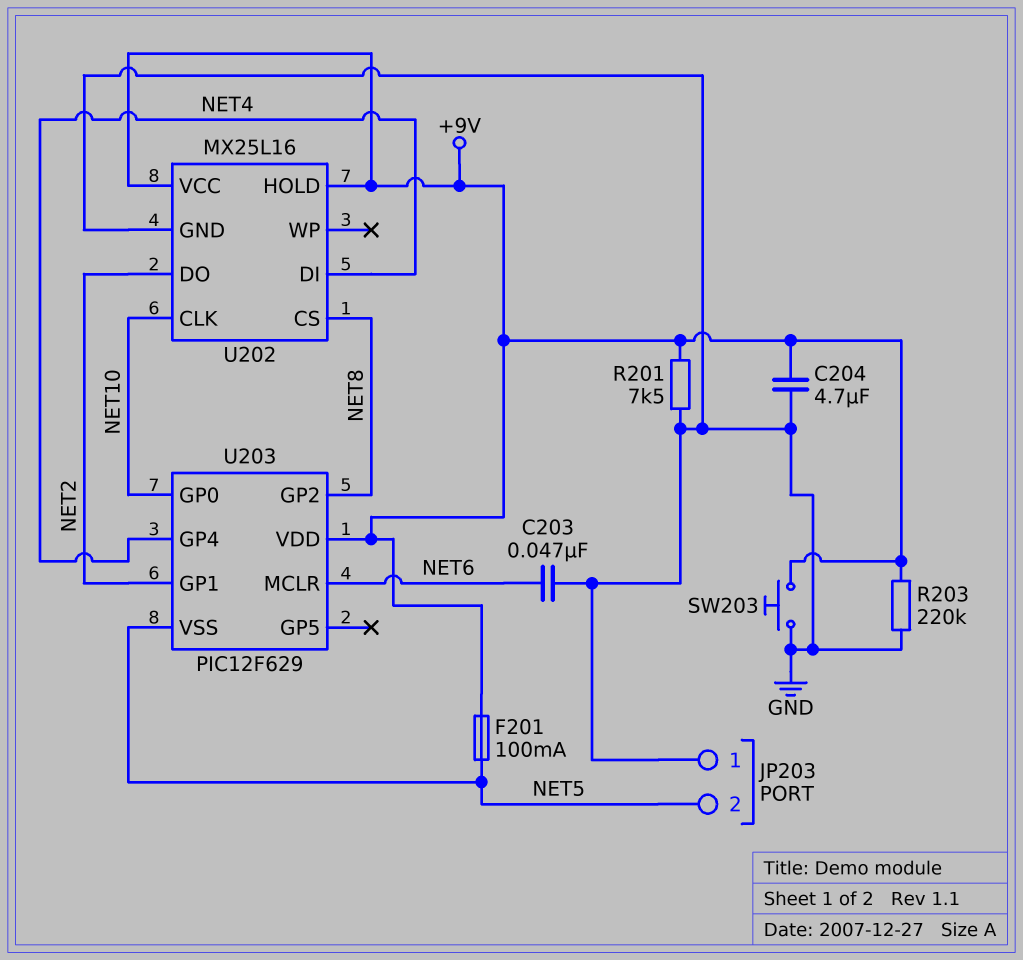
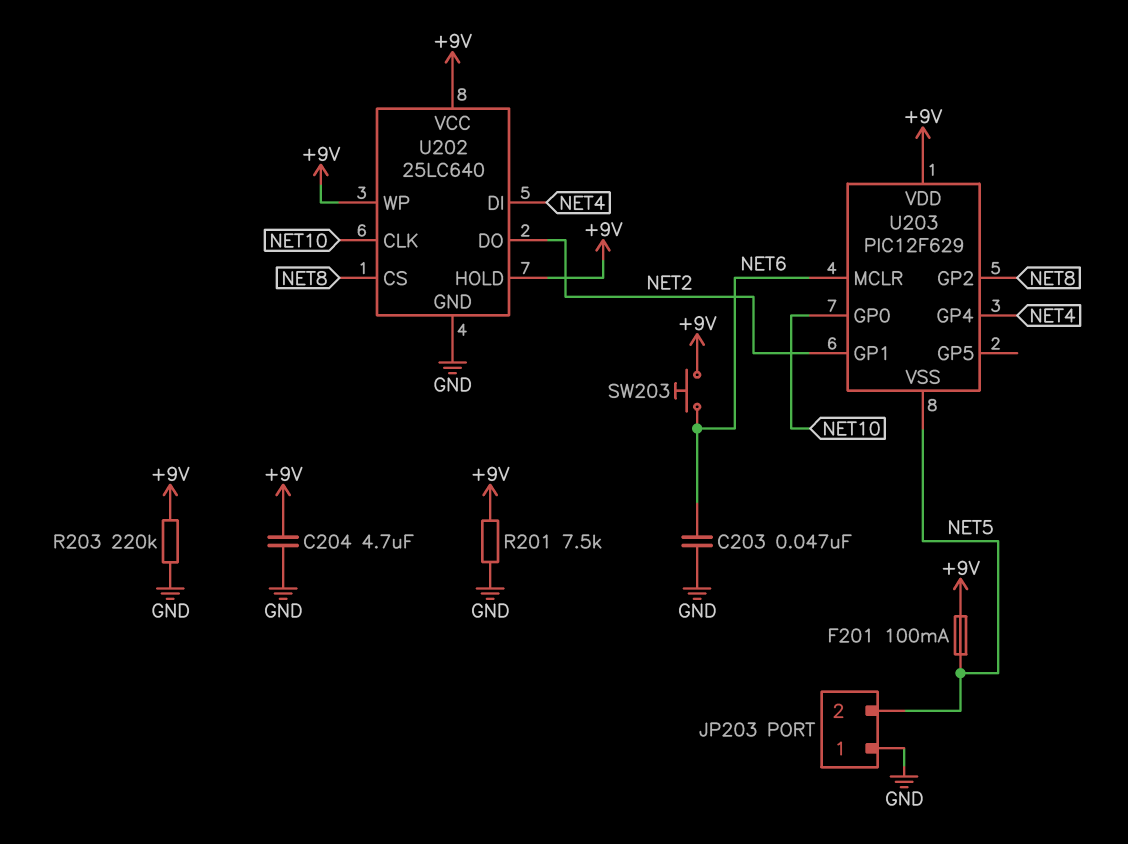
SW203: button (+9V, GND) -> button (+9V, NET6)
U202: MX25L16 -> 25LC640
U202 pin WP: none -> +9V

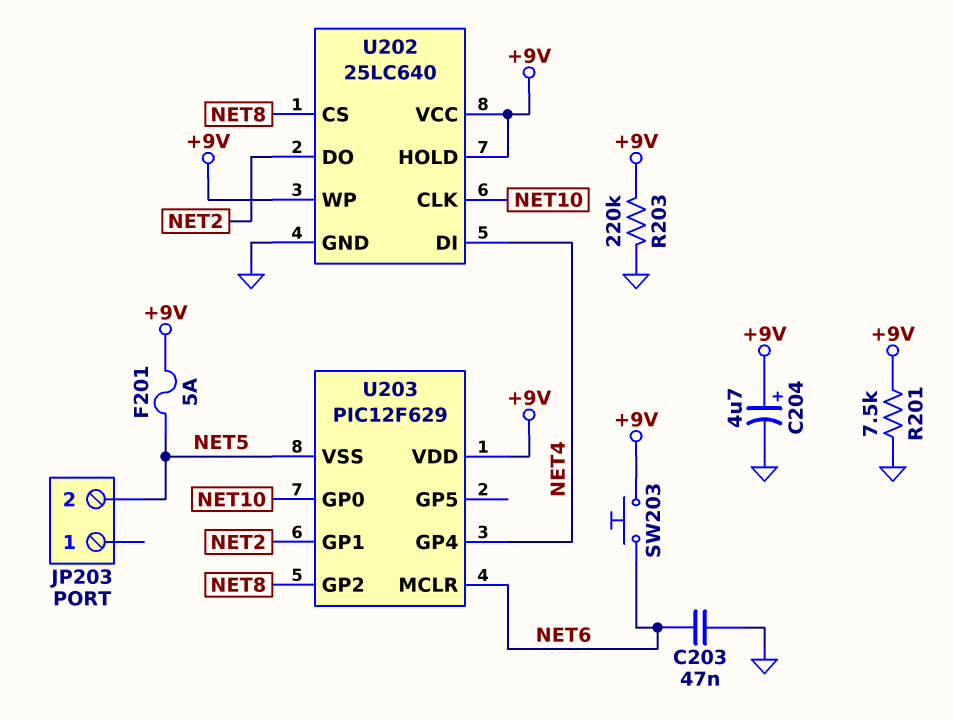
C204: 4.7uF (+9V, GND) -> 4.7uF (plus +9V, minus GND)
F201: 100mA (+9V, NET5) -> 5A (+9V, NET5)
JP203 pin 1: GND -> none

